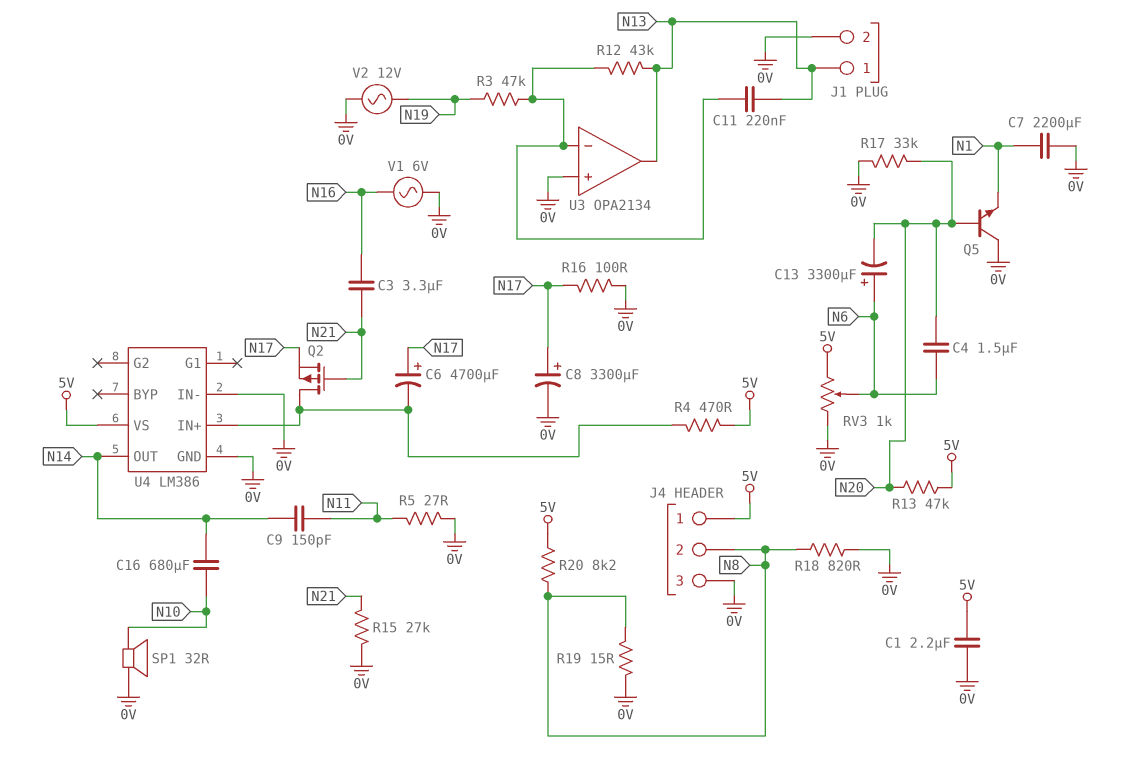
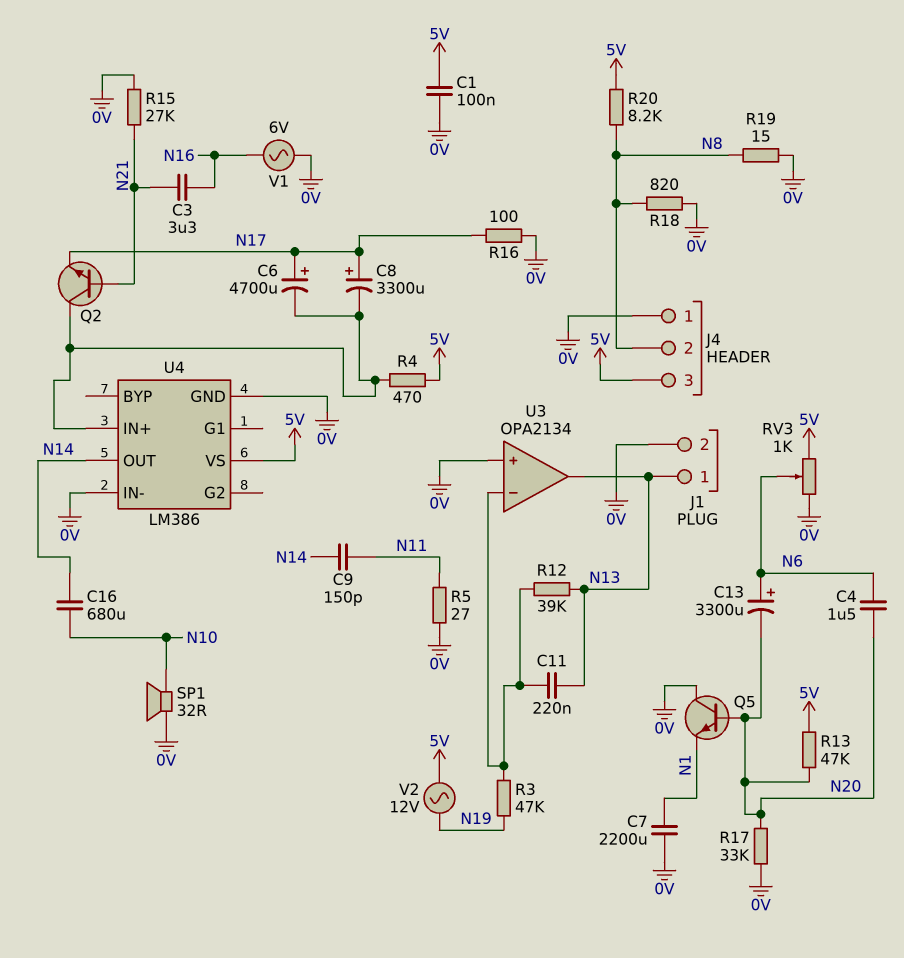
C1: 2.2uF (0V, 5V) -> 100nF (0V, 5V)
C8: 3300uF (plus N17, minus 0V) -> 3300uF (plus N17, minus U4/IN+)
J4 pin 1: 5V -> 0V
J4 pin 3: 0V -> 5V
Q2: PMOS (G N21, D U4/IN+, S N17) -> NPN (B N21, C U4/IN+, E N17)
R12: 43k (N13, U3/in-) -> 39k (N13, U3/in-)
V2: AC 12V (0V, N19) -> AC 12V (5V, N19)

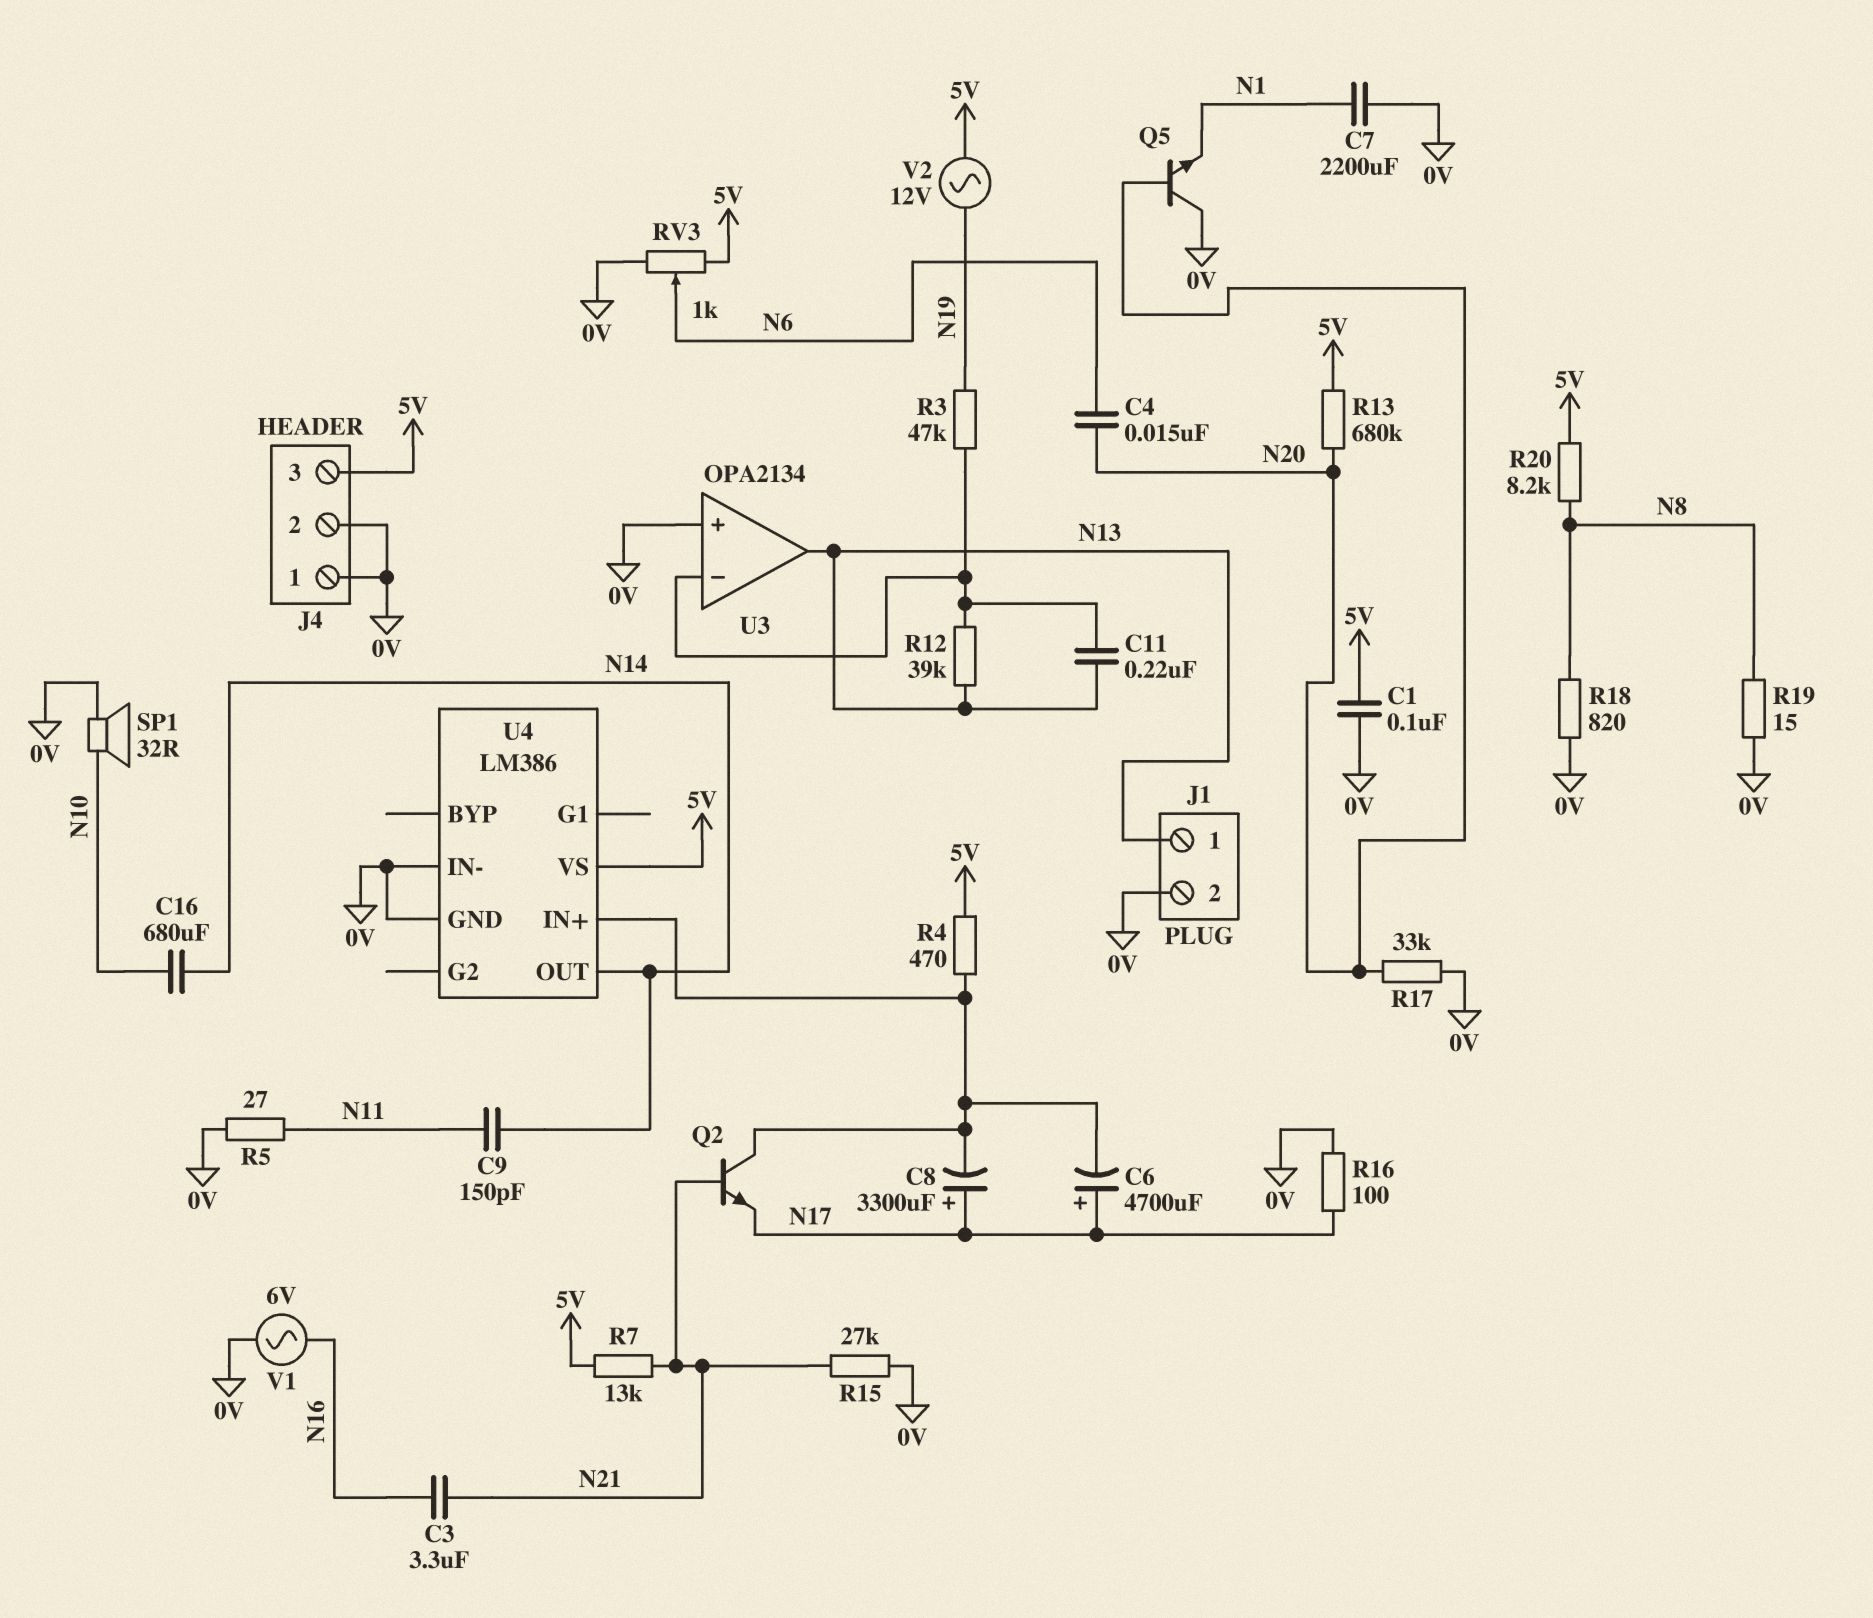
C4: 1.5uF (N6, N20) -> 15nF (N6, N20)
C13: 3300uF (plus N6, minus N20) -> none
J4 pin 2: N8 -> 0V
R7: none -> 13k (5V, N21)
R13: 47k (5V, N20) -> 680k (5V, N20)

